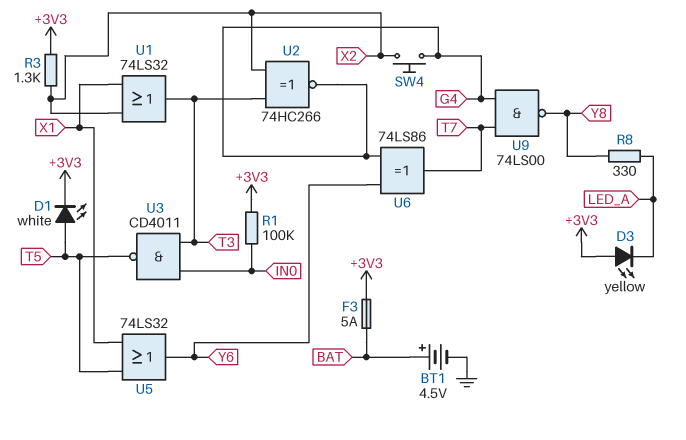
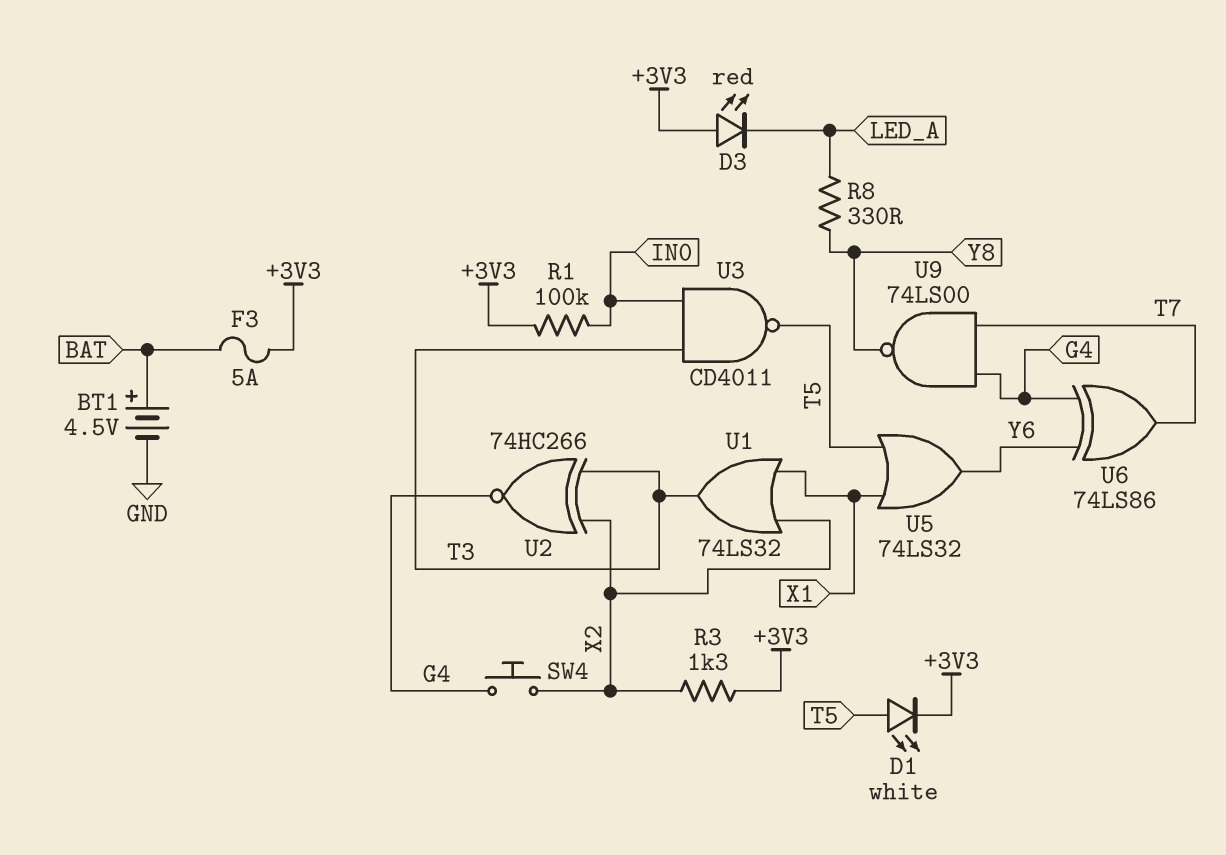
D3: LED yellow (A +3V3, K LED_A) -> LED red (A +3V3, K LED_A)

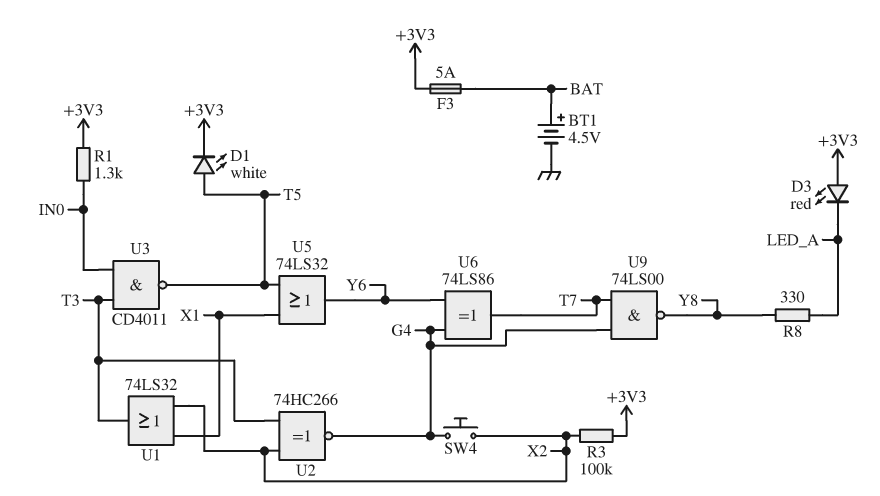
R1: 100k (+3V3, IN0) -> 1.3k (+3V3, IN0)
R3: 1.3k (+3V3, X2) -> 100k (+3V3, X2)

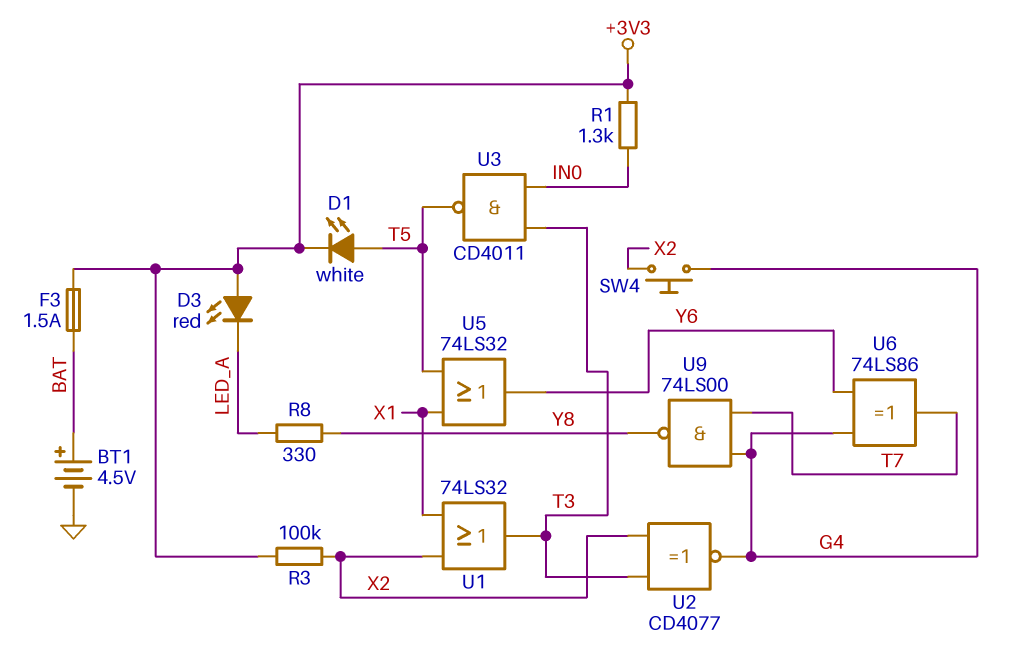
F3: 5A (+3V3, BAT) -> 1.5A (+3V3, BAT)
U2: XNOR 74HC266 (in T3, in X2, out G4) -> XNOR CD4077 (in T3, in X2, out G4)

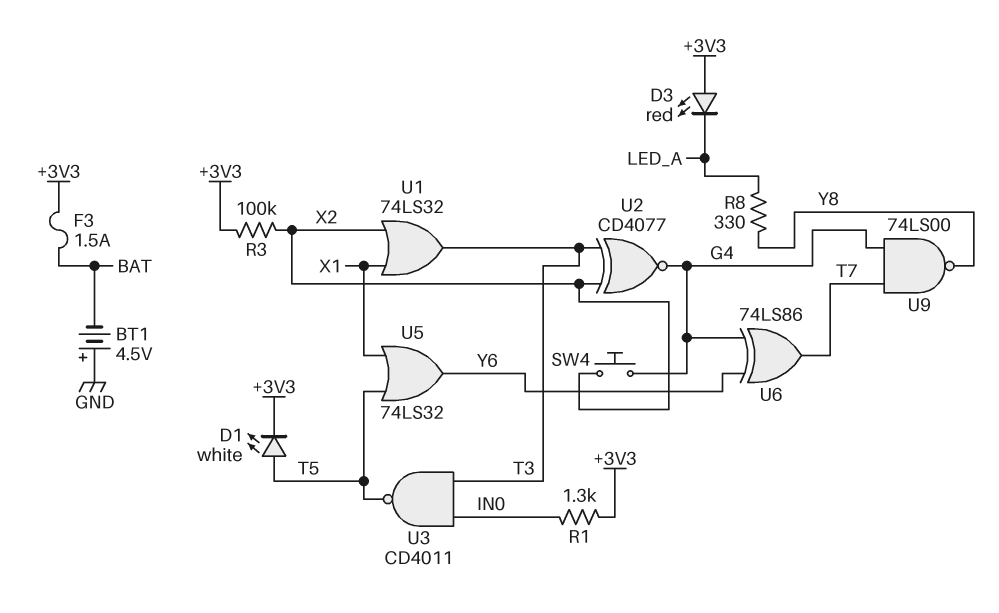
BT1: 4.5V (plus BAT, minus GND) -> 4.5V (plus GND, minus BAT)

